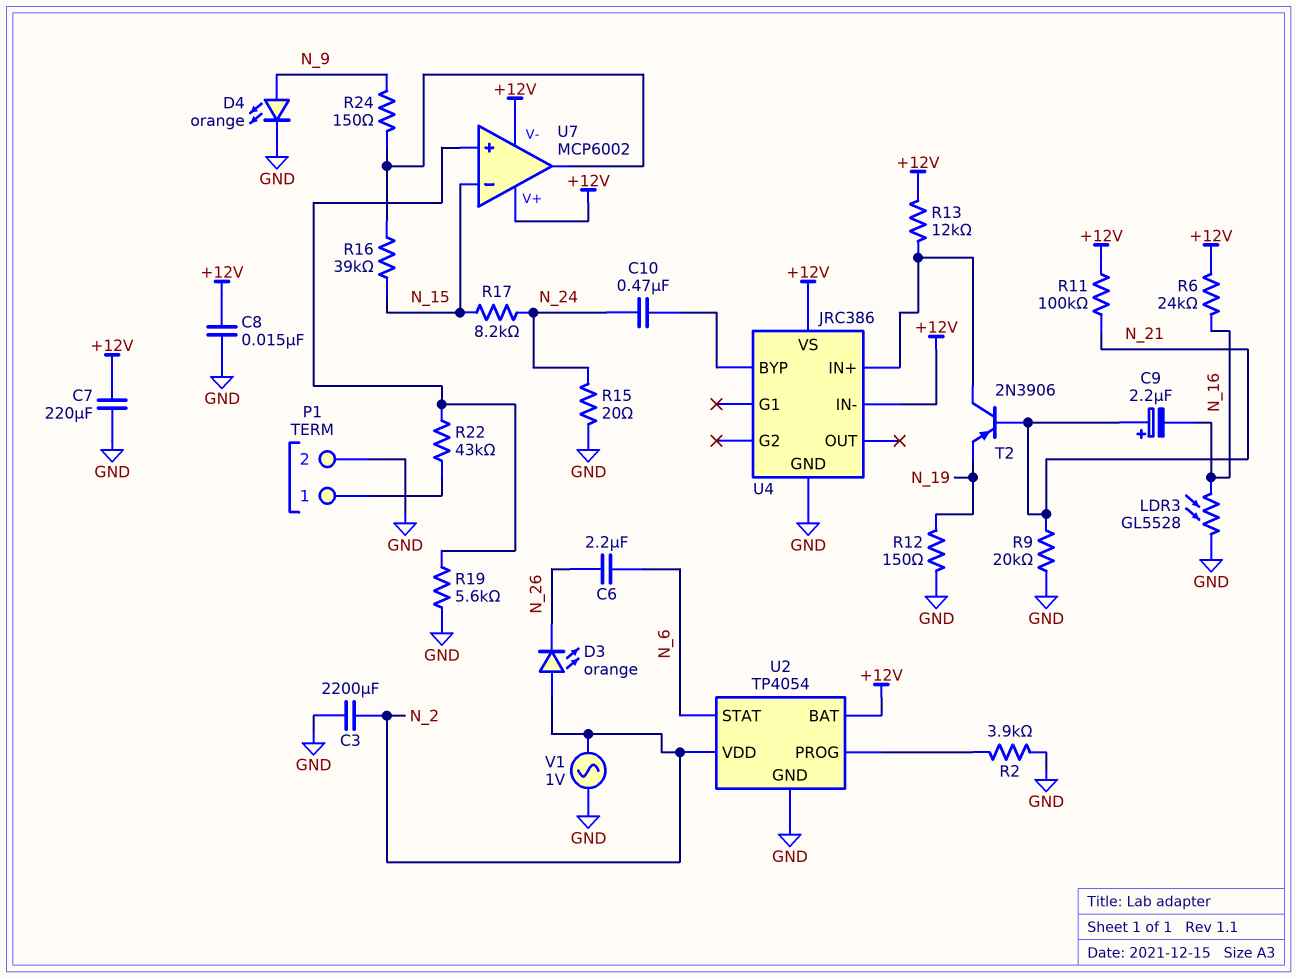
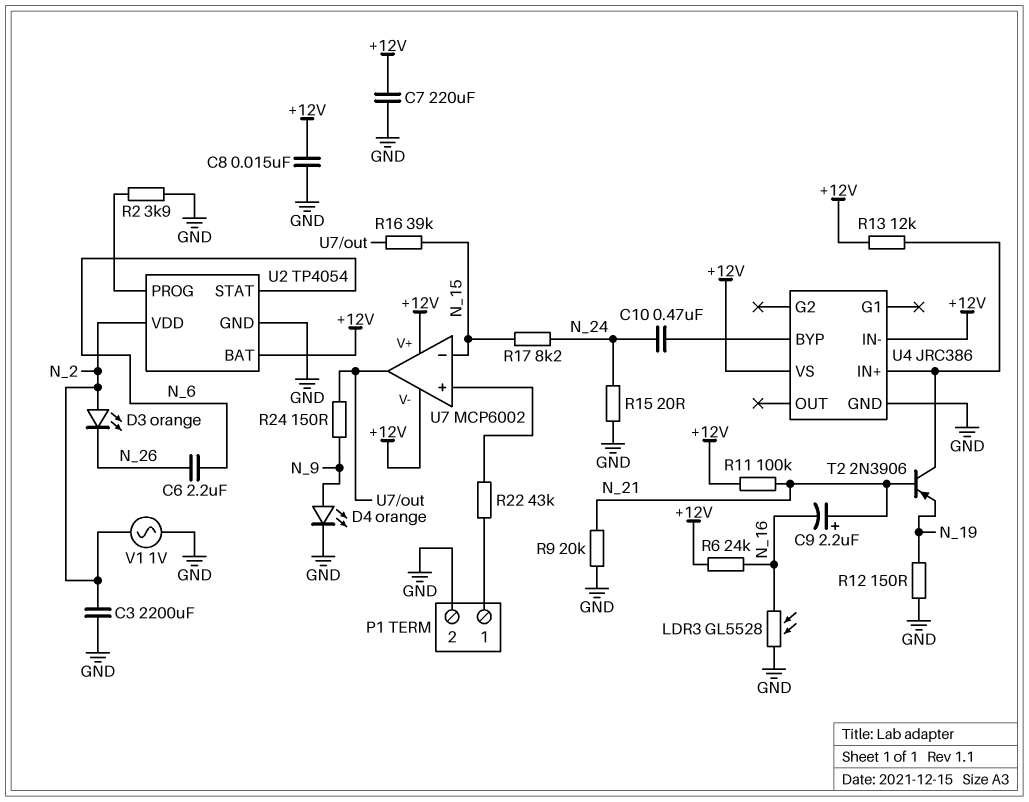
R19: 5.6k (GND, U7/in+) -> none

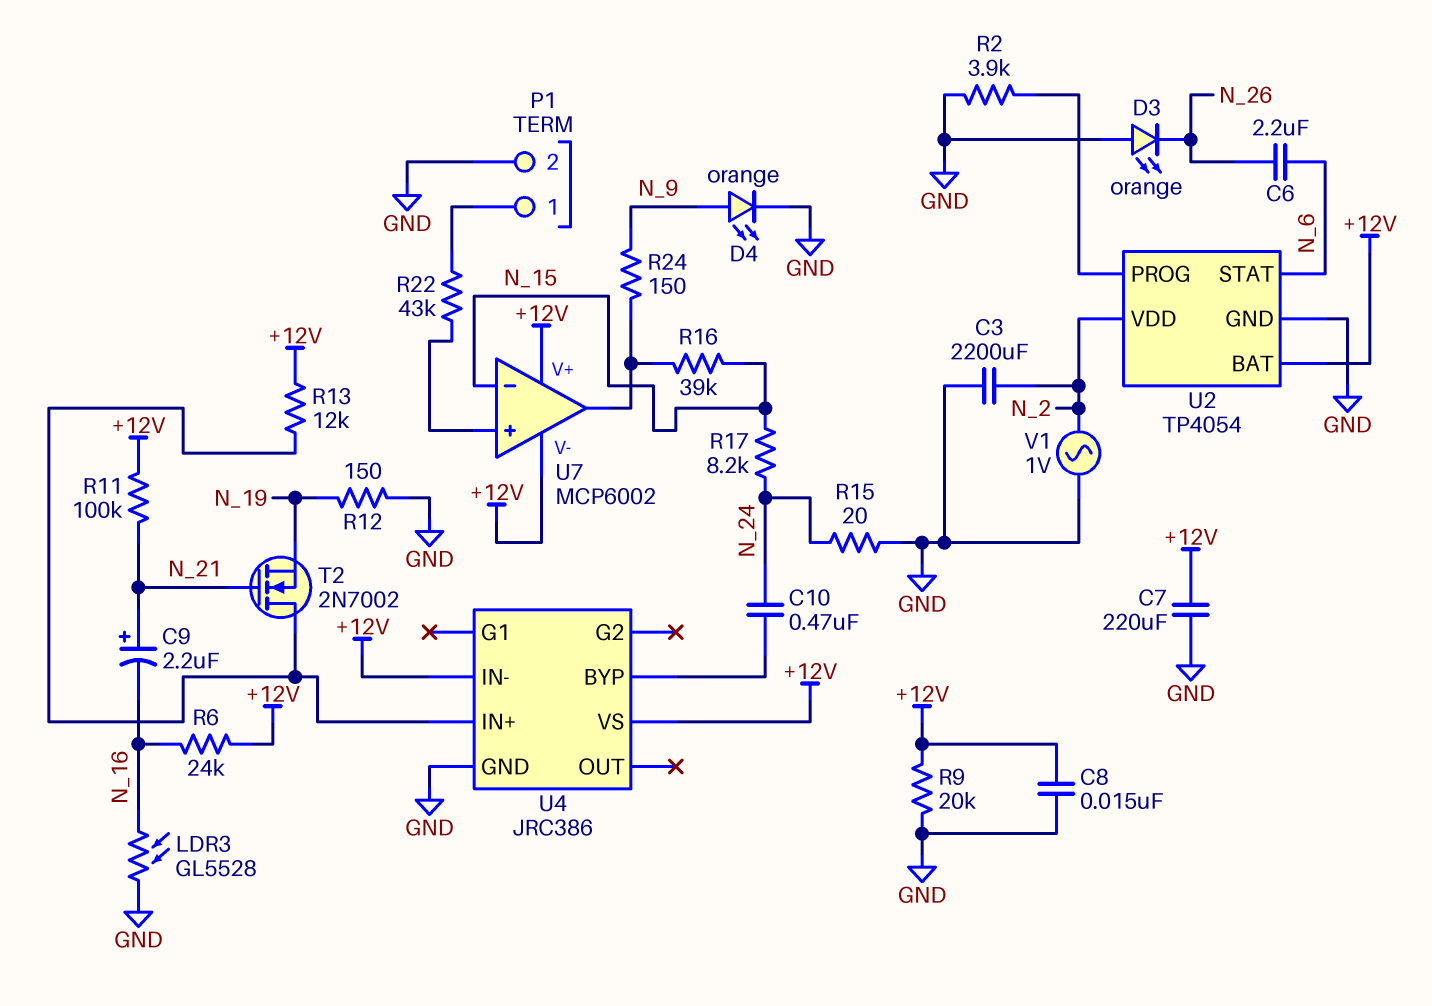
D3: LED orange (A N_2, K N_26) -> LED orange (A GND, K N_26)
R9: 20k (GND, N_21) -> 20k (+12V, GND)
T2: PNP 2N3906 (B N_21, C U4/IN+, E N_19) -> NMOS 2N7002 (G N_21, D U4/IN+, S N_19)

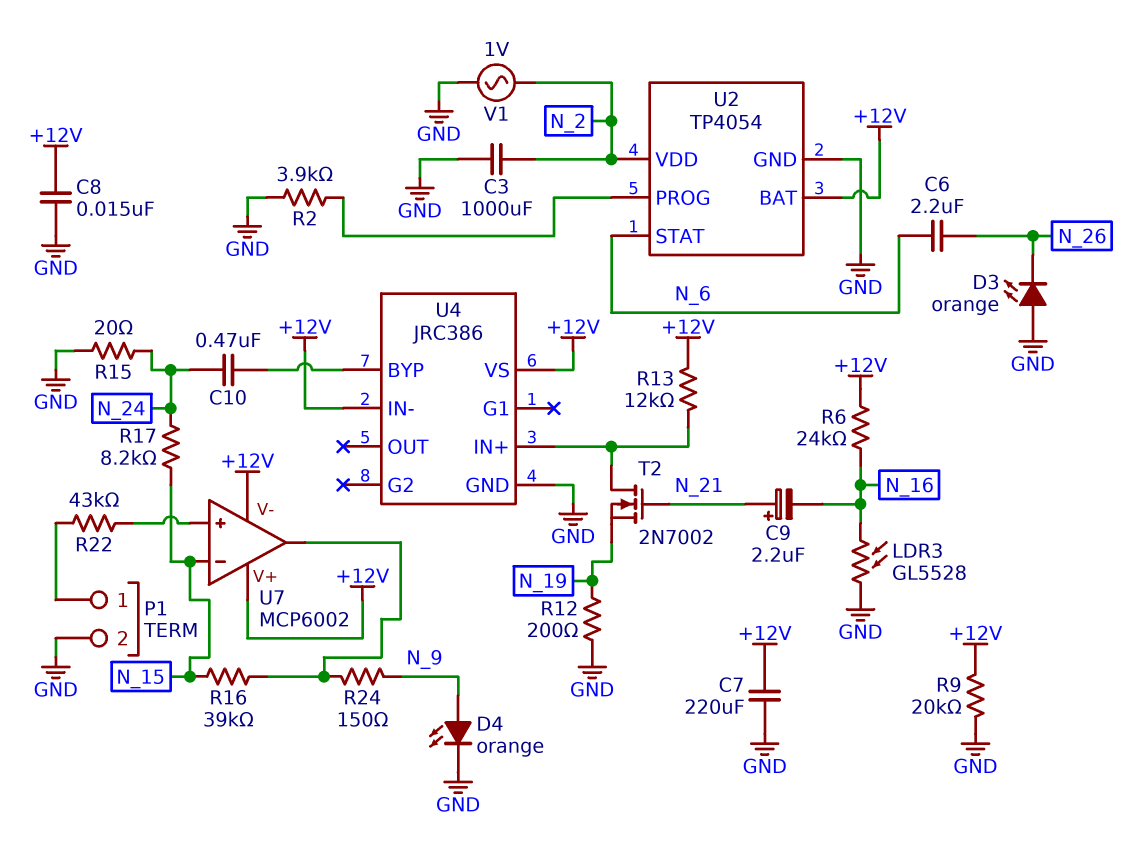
C3: 2200uF (GND, N_2) -> 1000uF (GND, N_2)
R11: 100k (+12V, N_21) -> none
R12: 150 (GND, N_19) -> 200 (GND, N_19)

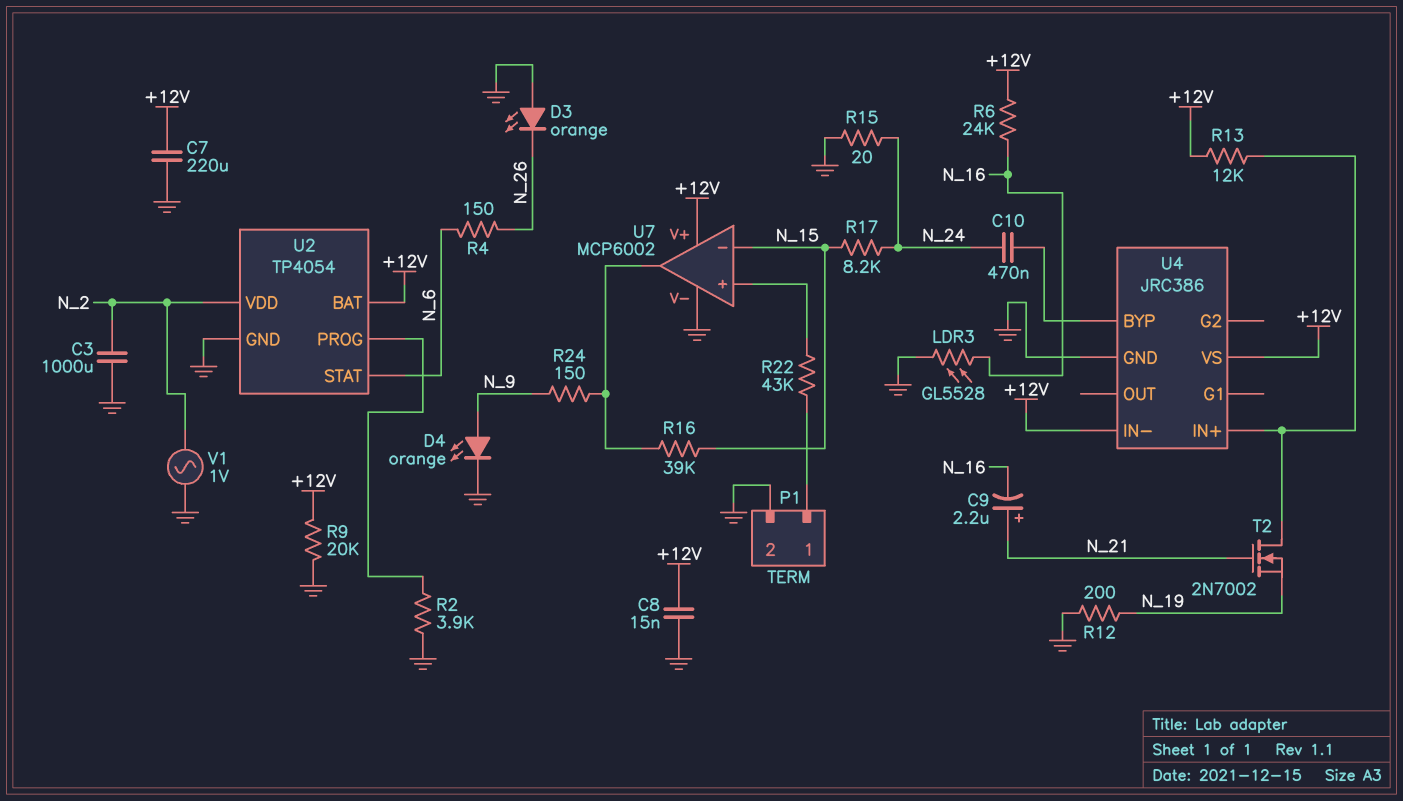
C6: 2.2uF (N_6, N_26) -> none
R4: none -> 150 (N_6, N_26)
U7 pin V-: +12V -> GND

